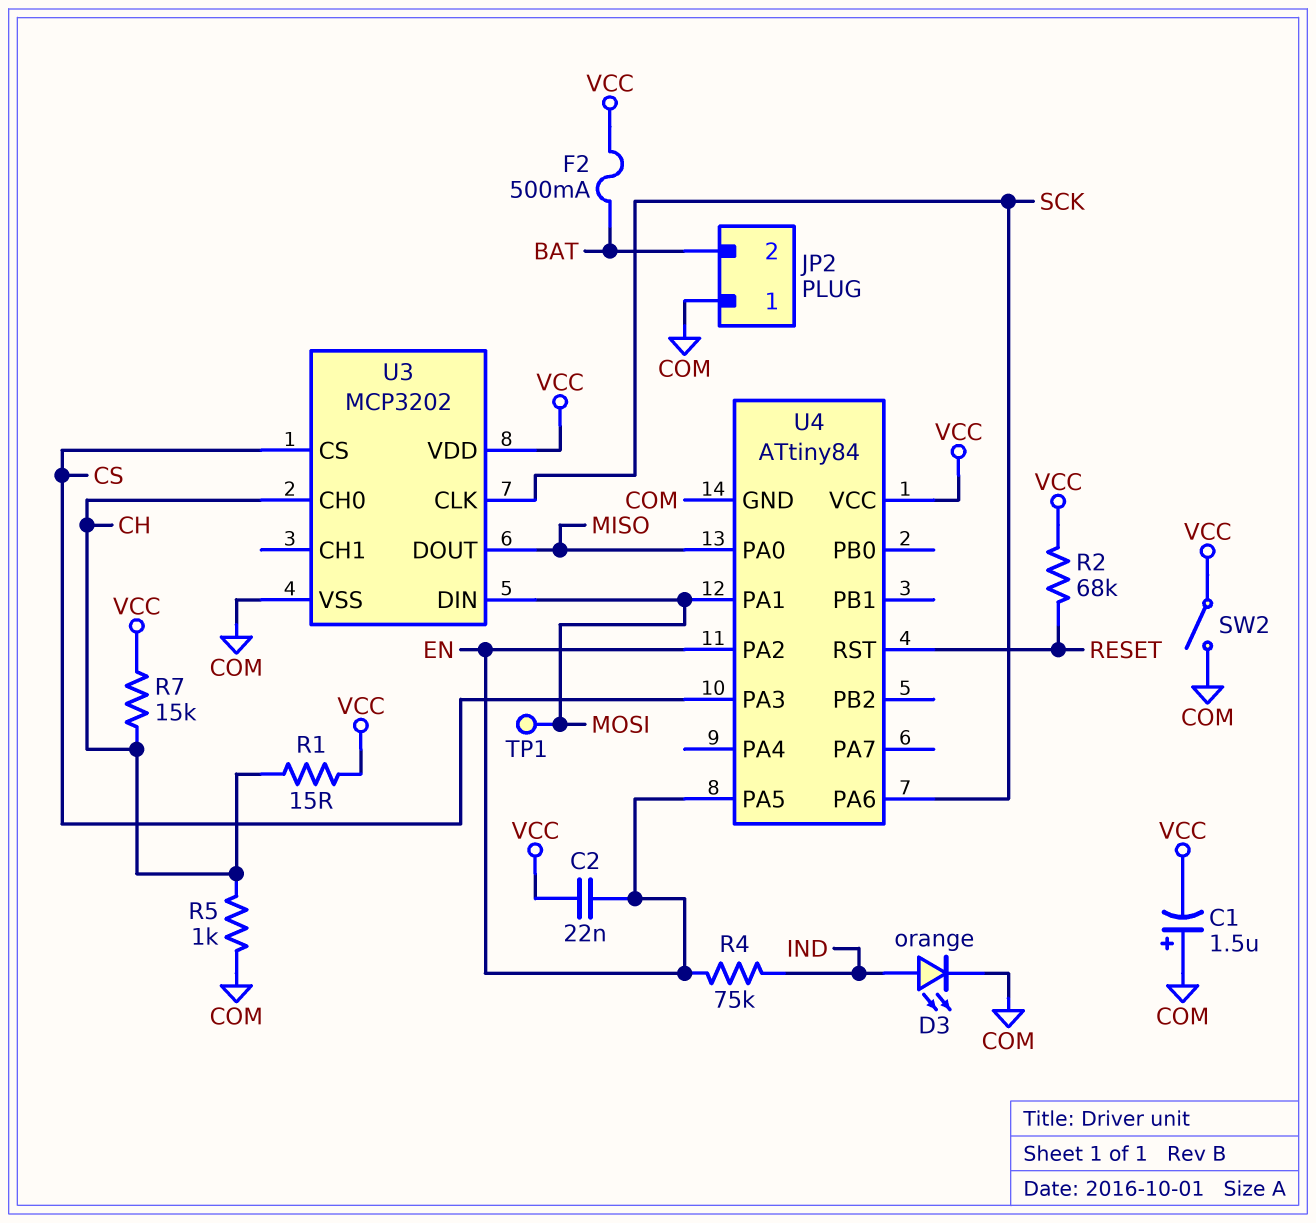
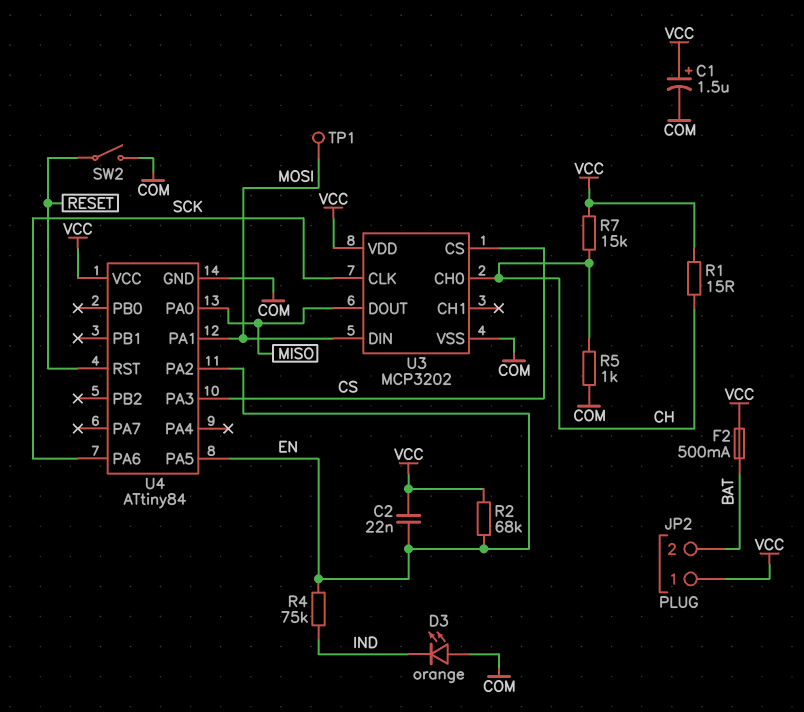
C1: 1.5uF (plus COM, minus VCC) -> 1.5uF (plus VCC, minus COM)
D3: LED orange (A IND, K COM) -> LED orange (A COM, K IND)
JP2 pin 1: COM -> VCC
R2: 68k (RESET, VCC) -> 68k (EN, VCC)
SW2: switch (COM, VCC) -> switch (COM, RESET)

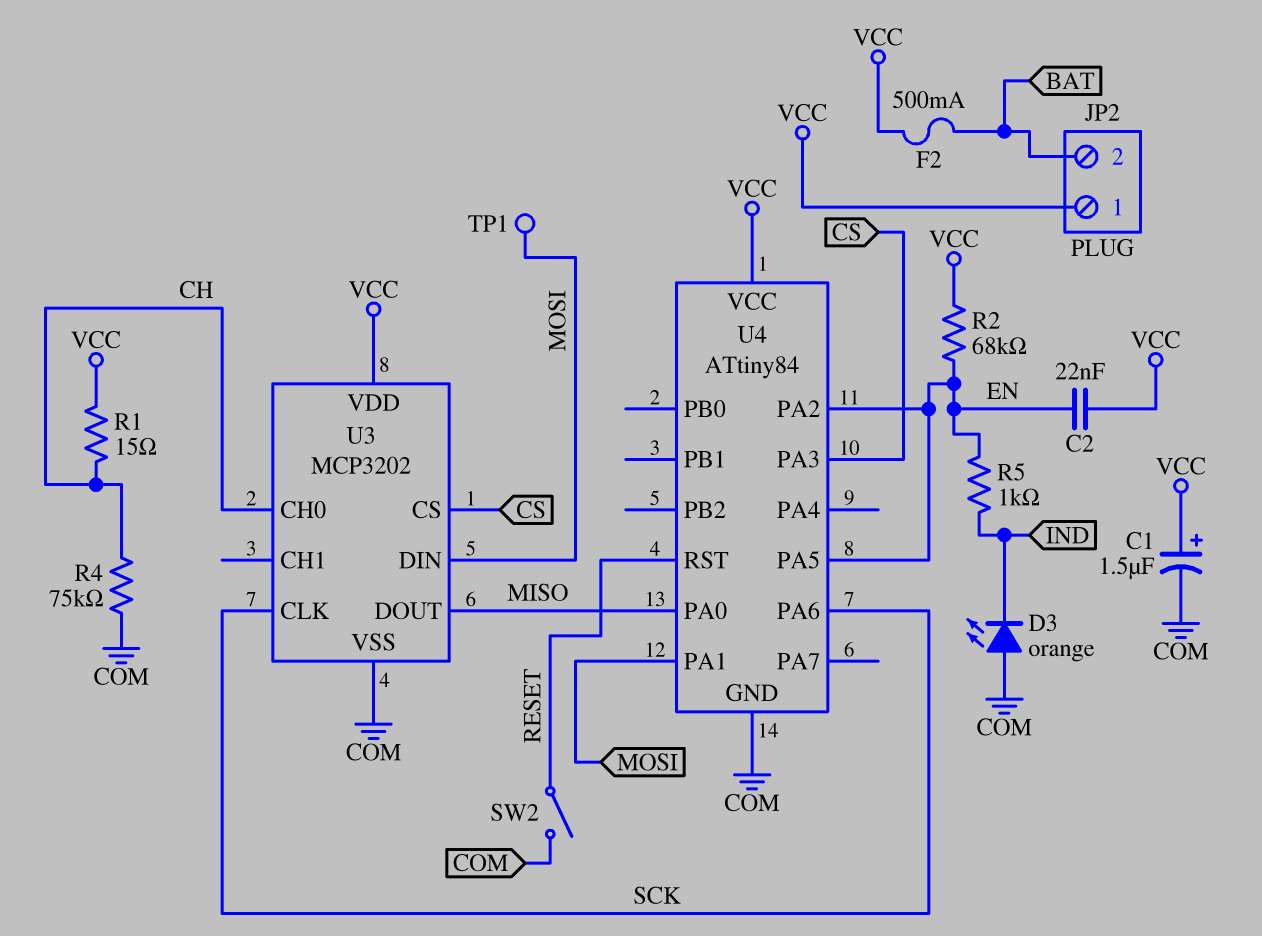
R4: 75k (EN, IND) -> 75k (CH, COM)
R5: 1k (CH, COM) -> 1k (EN, IND)
R7: 15k (CH, VCC) -> none

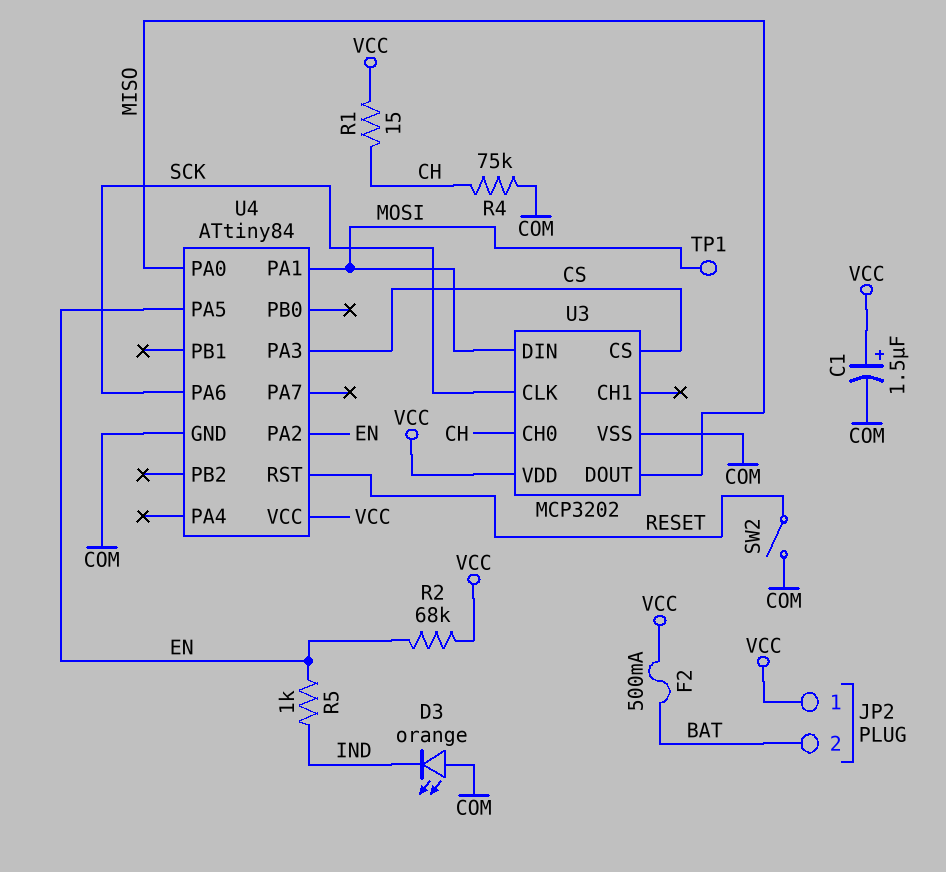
C2: 22nF (EN, VCC) -> none

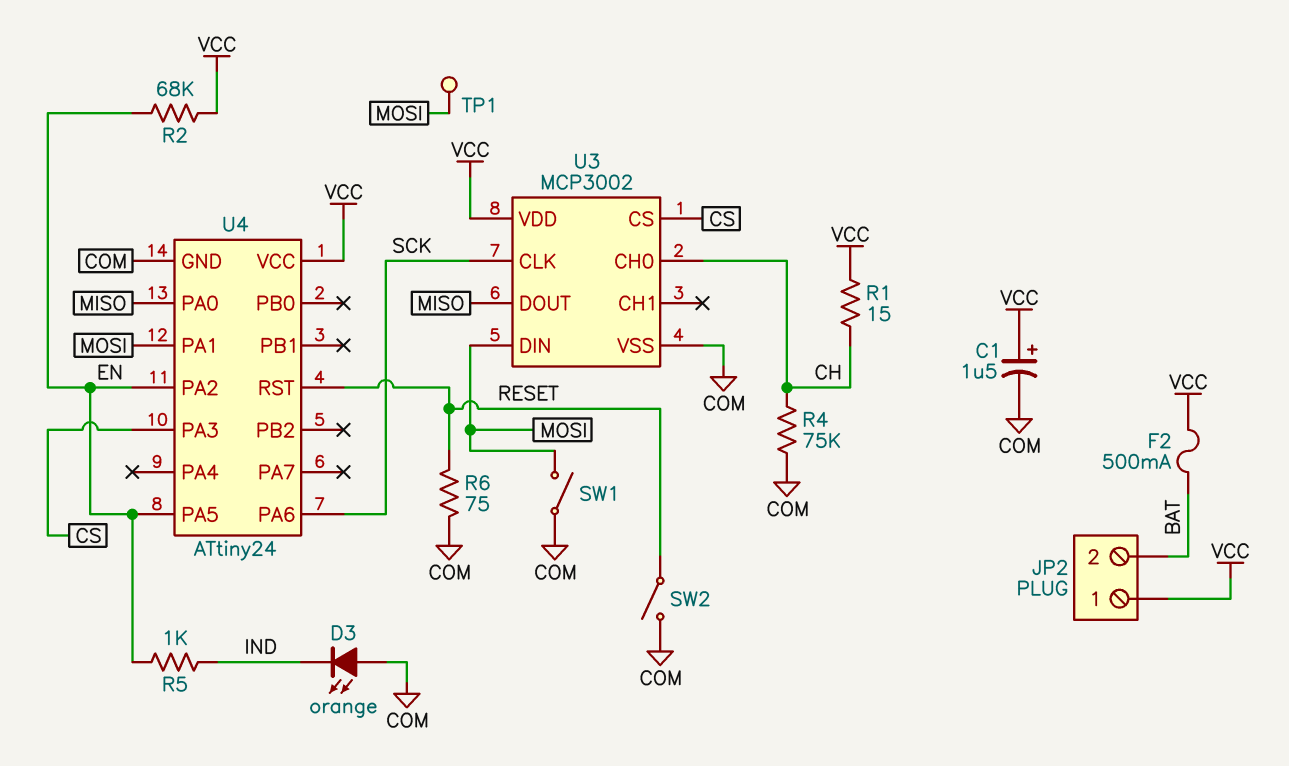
R6: none -> 75 (COM, RESET)
SW1: none -> switch (COM, MOSI)
U3: MCP3202 -> MCP3002
U4: ATtiny84 -> ATtiny24

